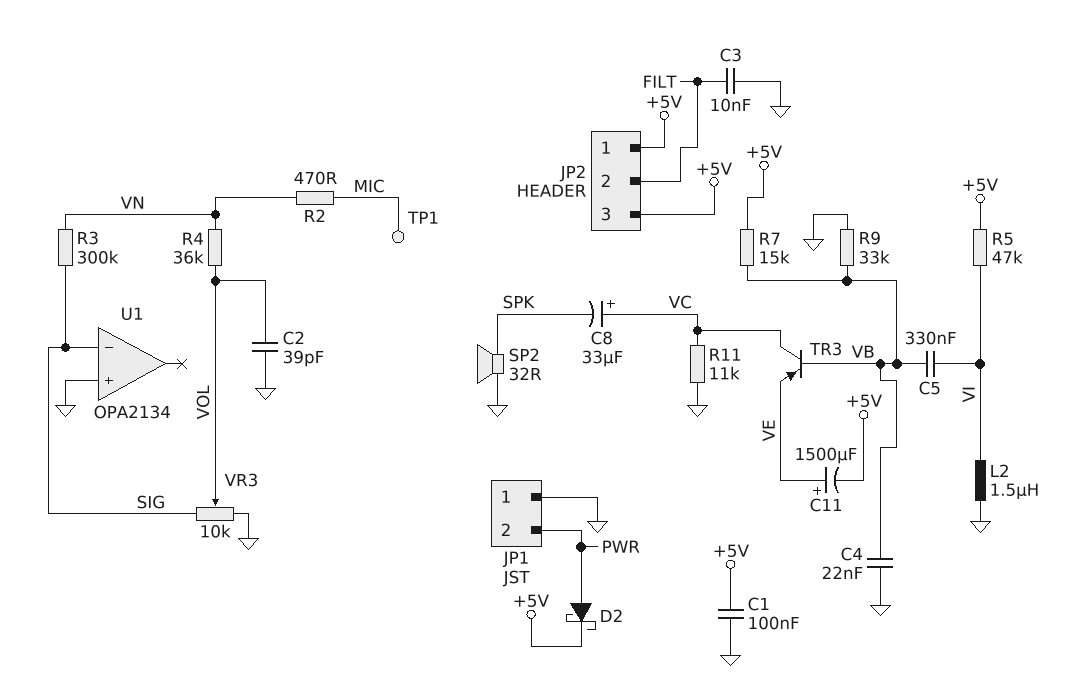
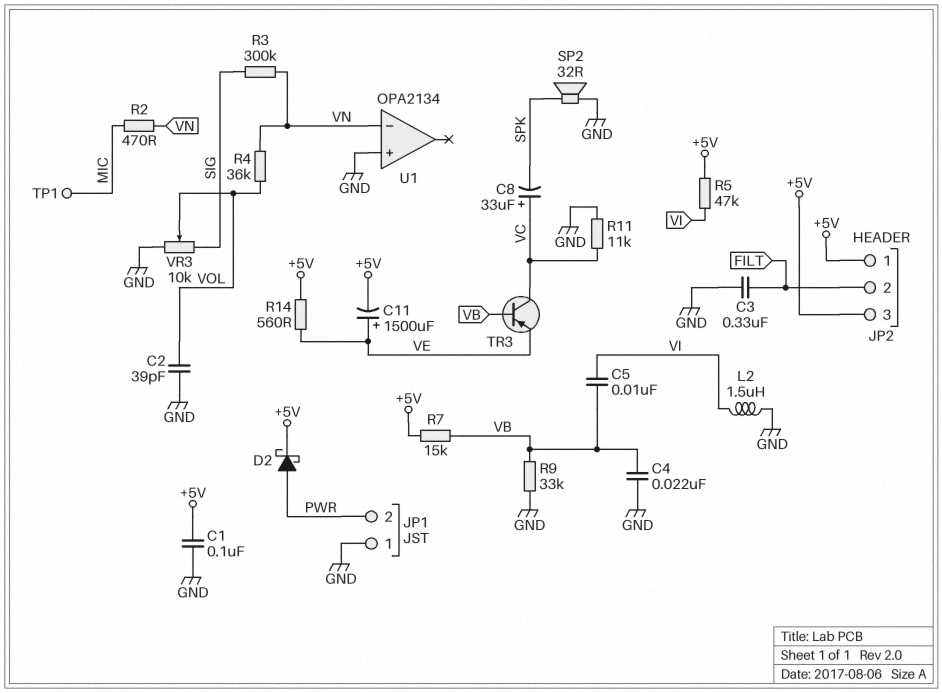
C3: 10nF (FILT, GND) -> 330nF (FILT, GND)
C5: 330nF (VB, VI) -> 10nF (VB, VI)
R14: none -> 560 (+5V, VE)
U1 pin in-: SIG -> VN

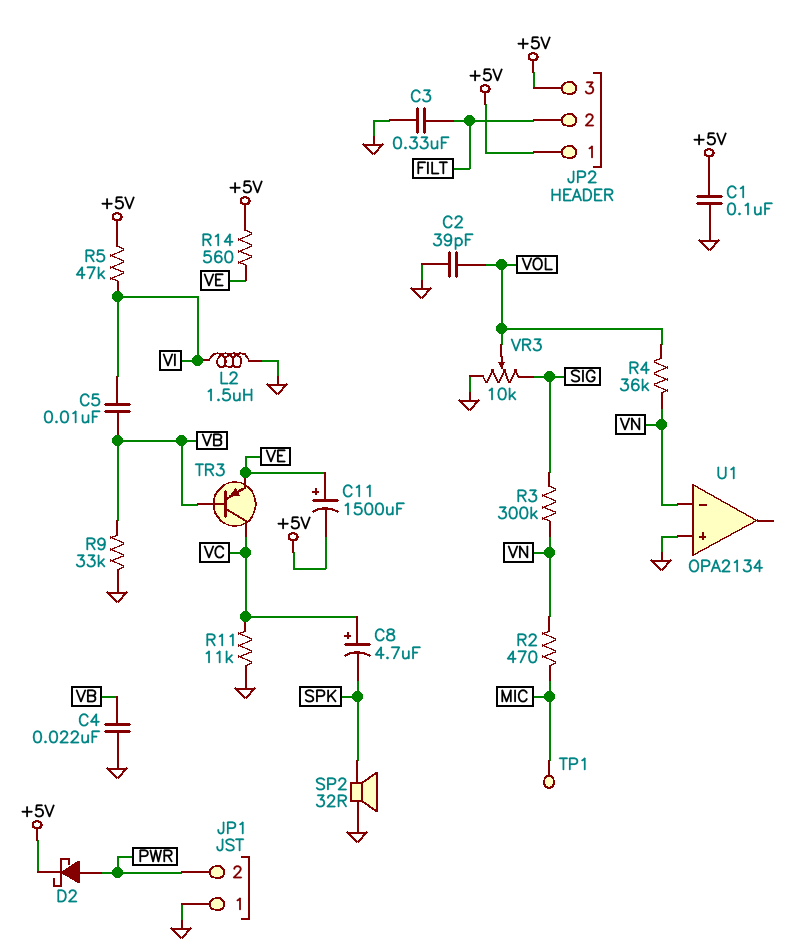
C8: 33uF (plus VC, minus SPK) -> 4.7uF (plus VC, minus SPK)
R7: 15k (+5V, VB) -> none

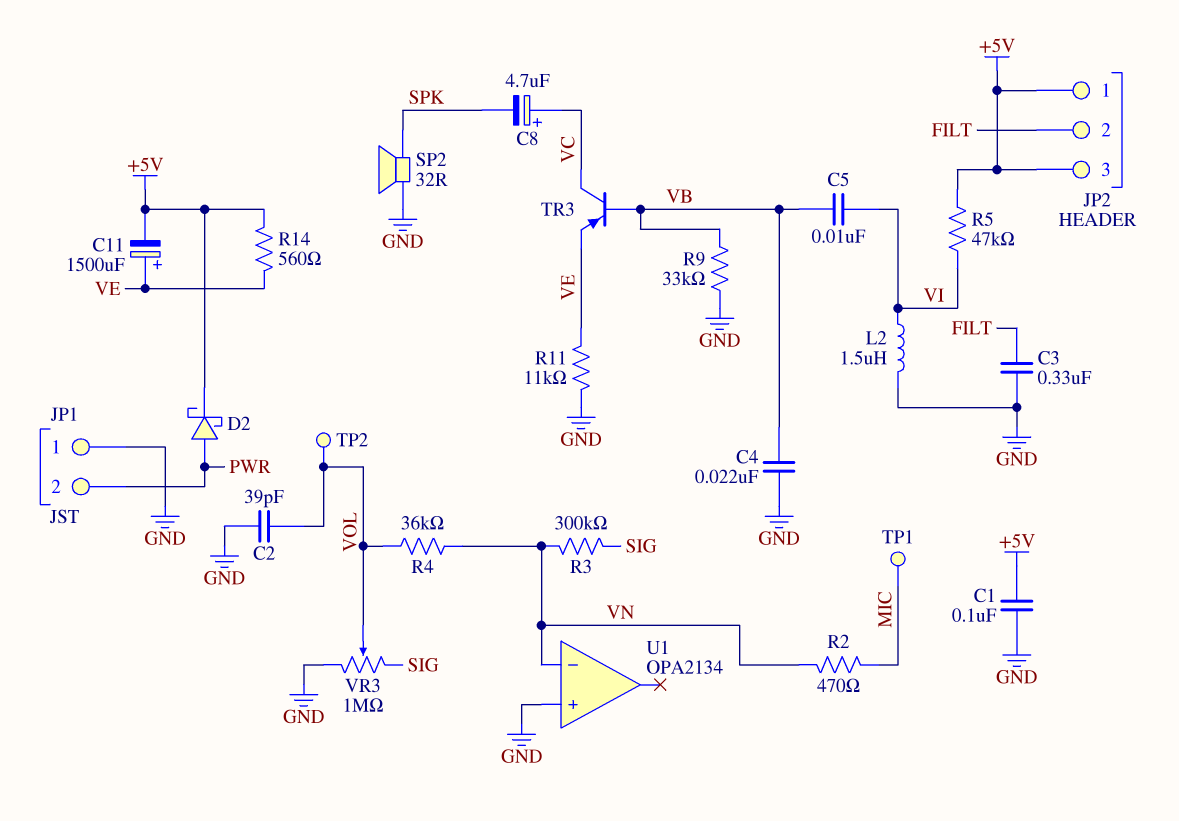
R11: 11k (GND, VC) -> 11k (GND, VE)
TP2: none -> test point (VOL)
VR3: 10k (GND, SIG, wiper VOL) -> 1M (GND, SIG, wiper VOL)

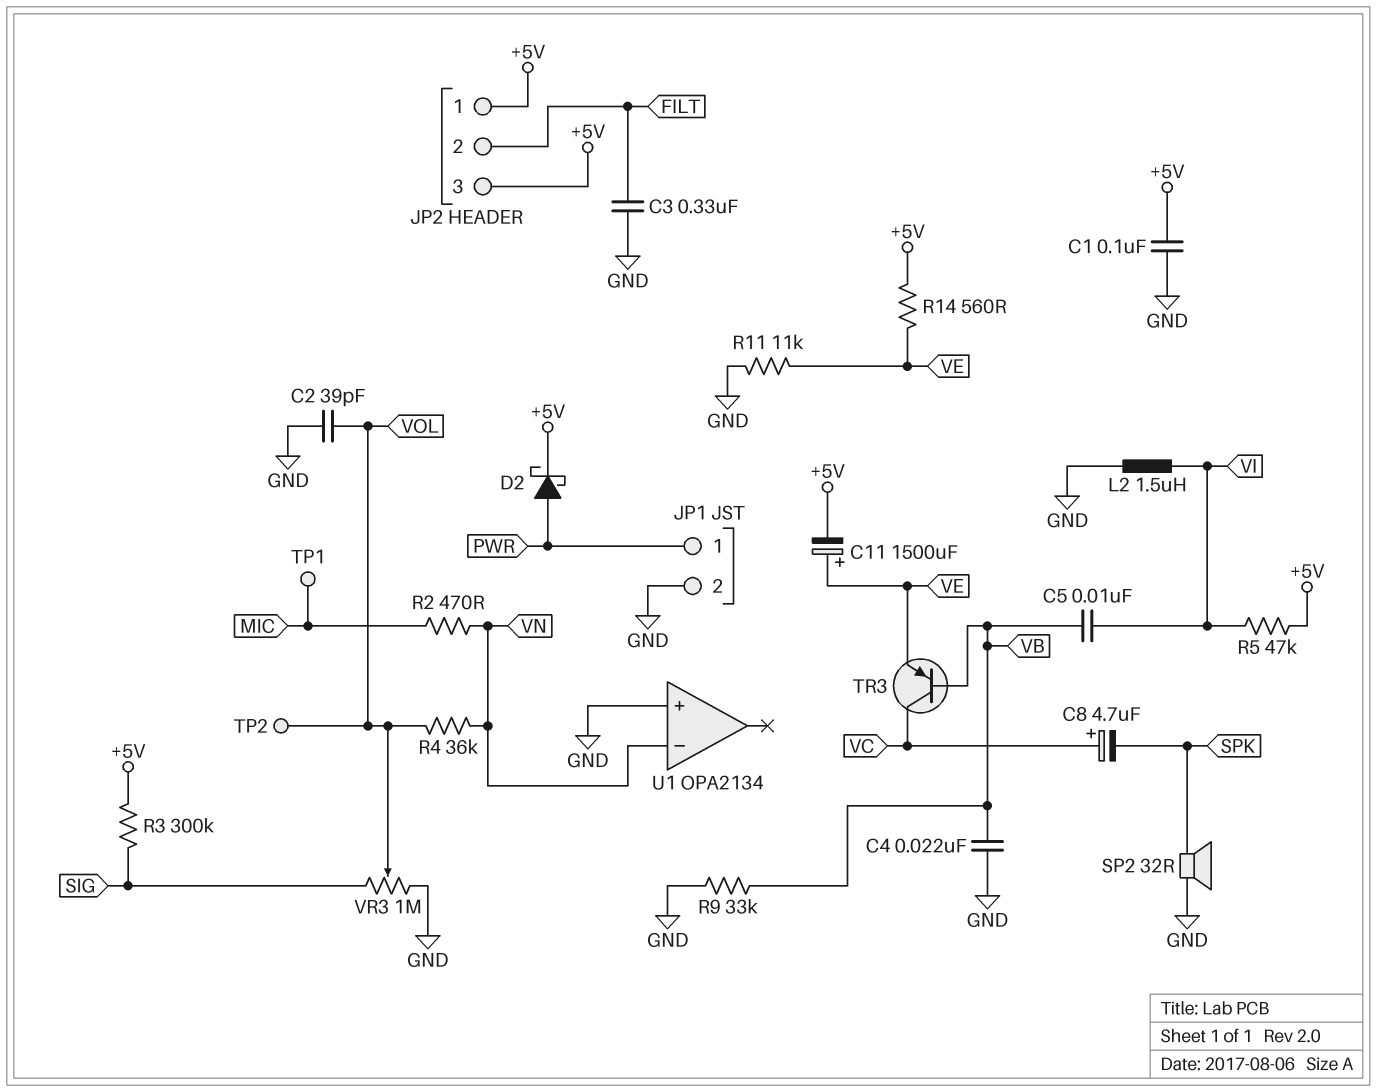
JP1 pin 1: GND -> PWR
JP1 pin 2: PWR -> GND
R3: 300k (SIG, VN) -> 300k (+5V, SIG)

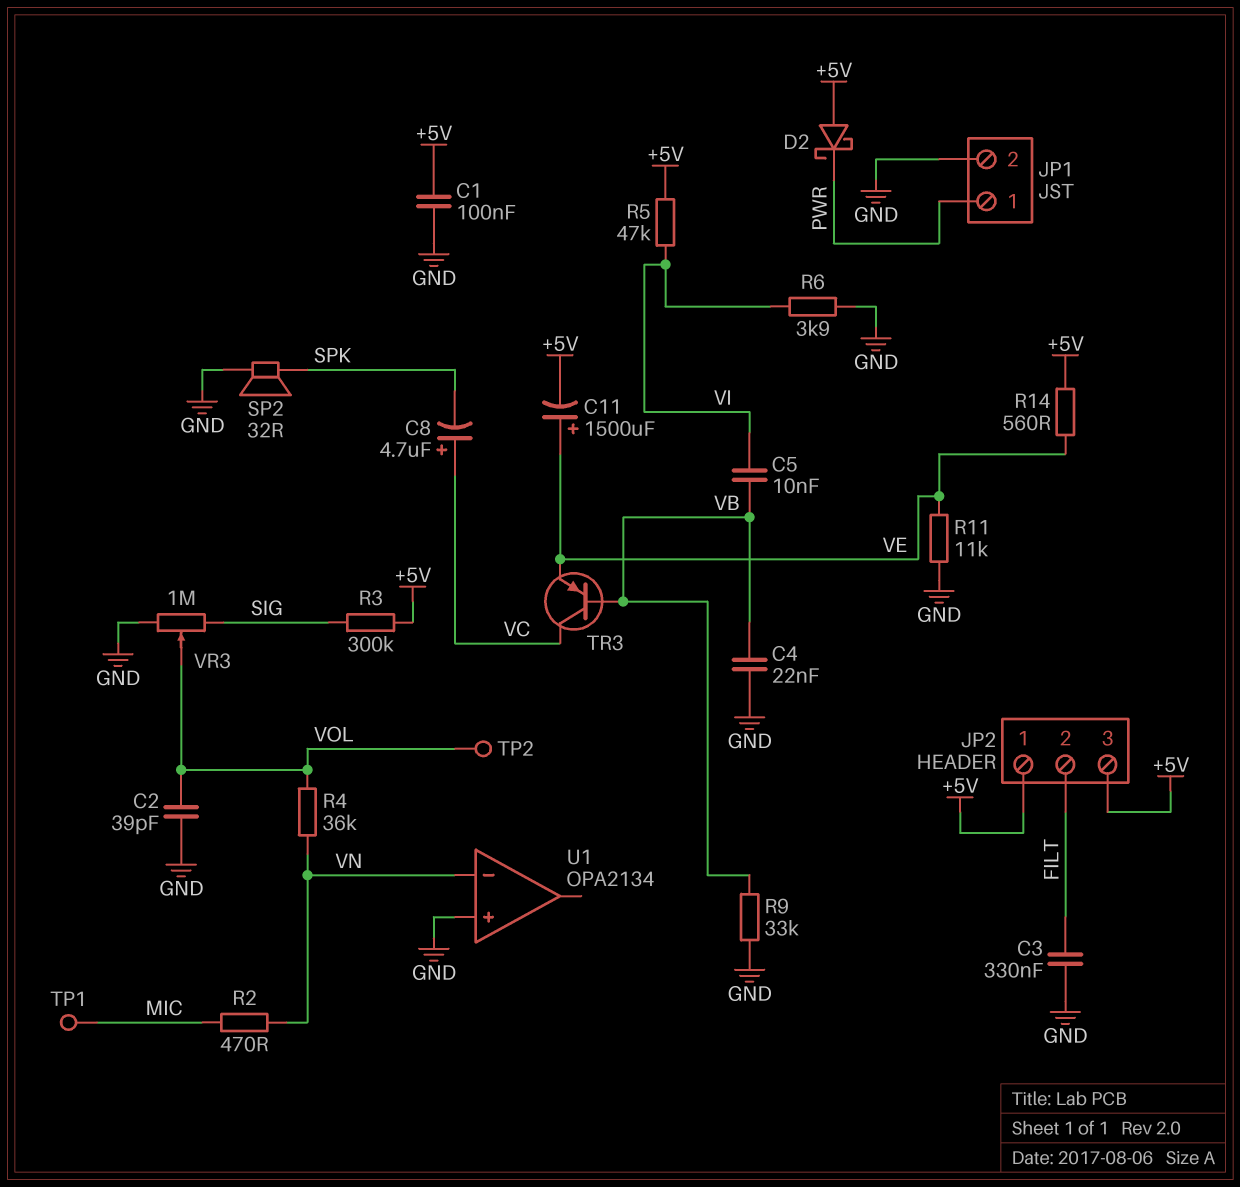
D2: schottky (A PWR, K +5V) -> schottky (A +5V, K PWR)
L2: 1.5uH (GND, VI) -> none
R6: none -> 3.9k (GND, VI)

